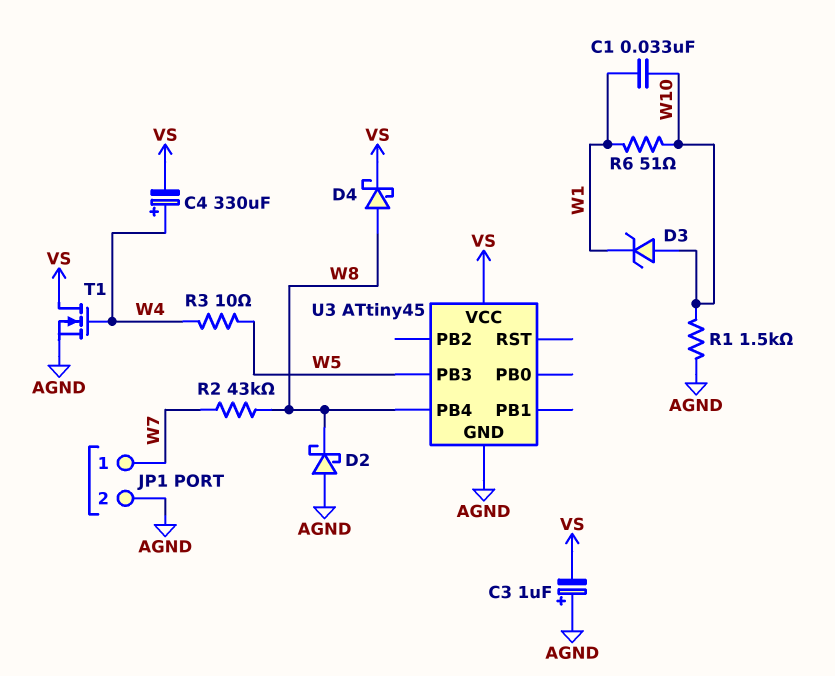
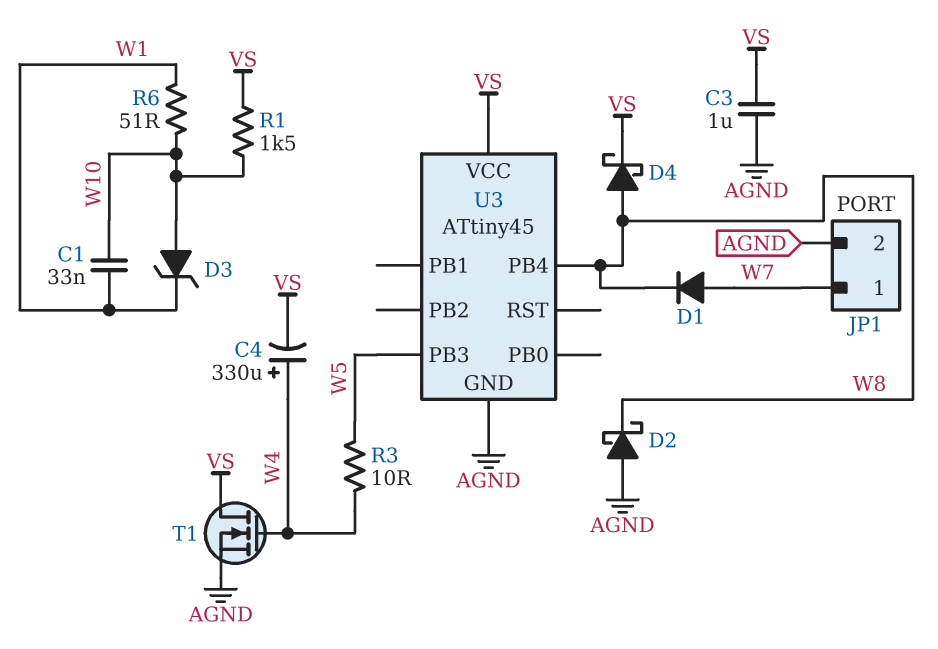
C3: 1uF (plus AGND, minus VS) -> 1uF (AGND, VS)
D1: none -> diode (A W7, K W8)
R1: 1.5k (AGND, W10) -> 1.5k (VS, W10)
R2: 43k (W7, W8) -> none

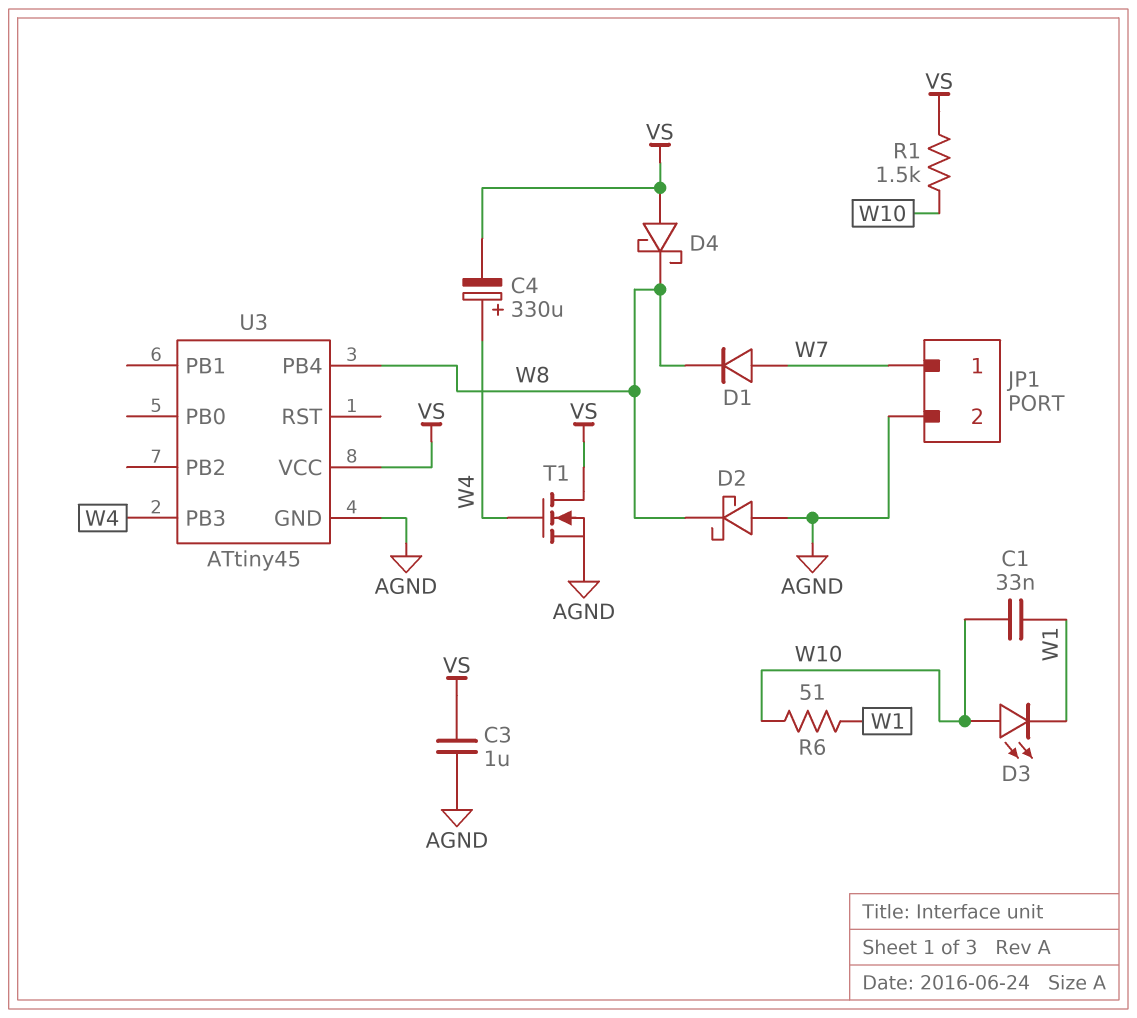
D3: zener (A W10, K W1) -> LED (A W10, K W1)
D4: schottky (A W8, K VS) -> schottky (A VS, K W8)
R3: 10 (W4, W5) -> none
U3 pin PB3: W5 -> W4

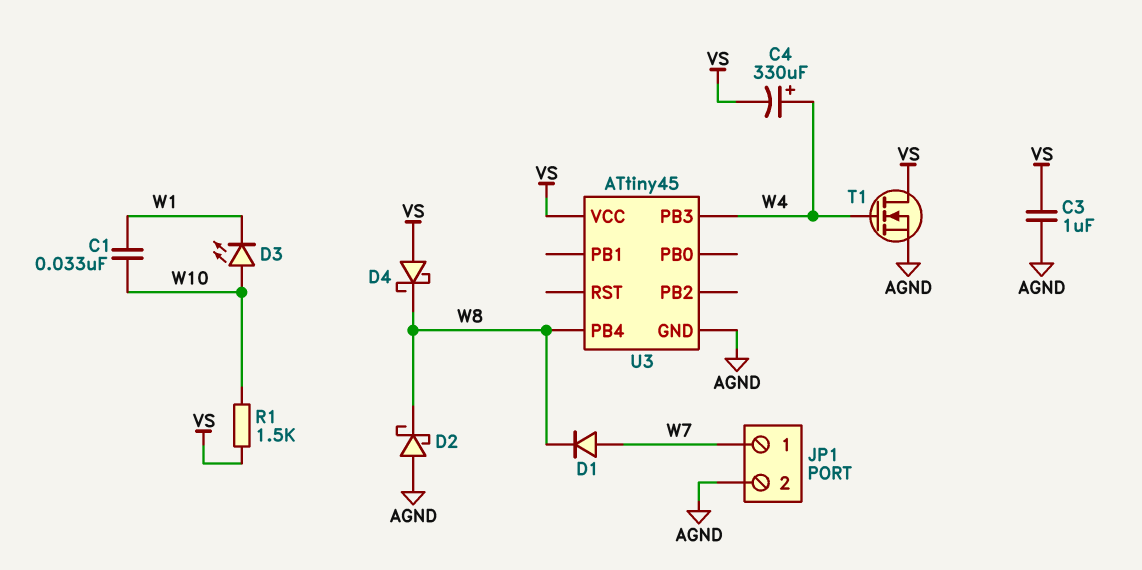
R6: 51 (W1, W10) -> none

